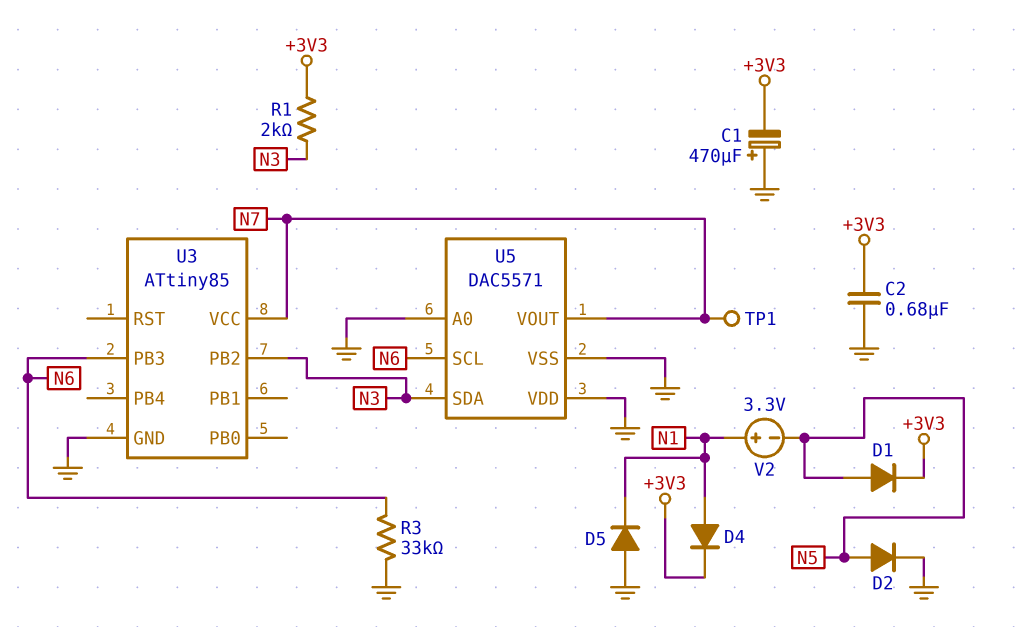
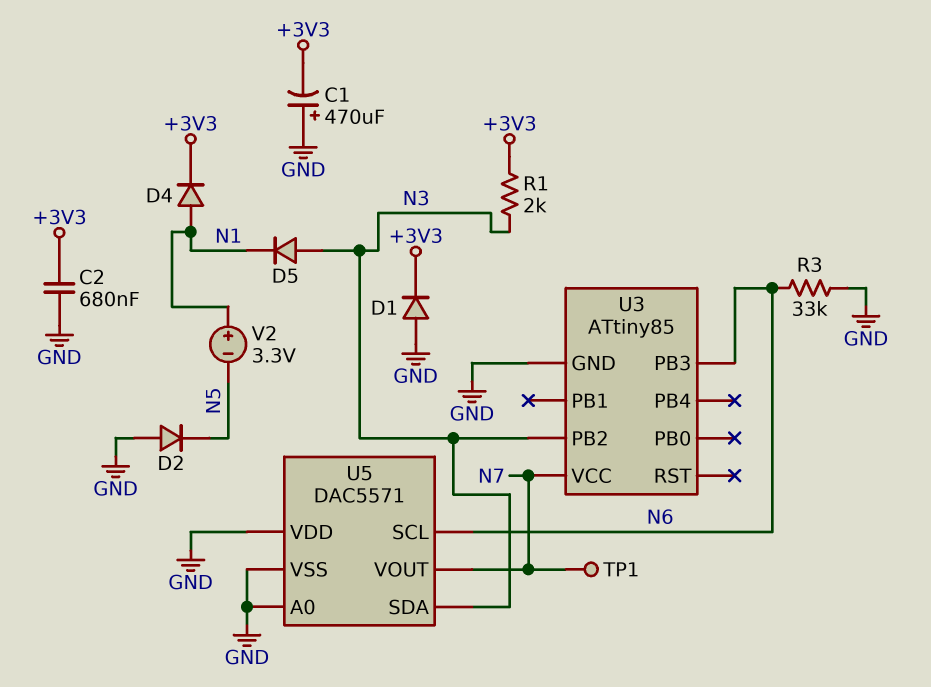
D1: diode (A N5, K +3V3) -> diode (A GND, K +3V3)
D2: diode (A N5, K GND) -> diode (A GND, K N5)
D5: diode (A GND, K N1) -> diode (A N3, K N1)

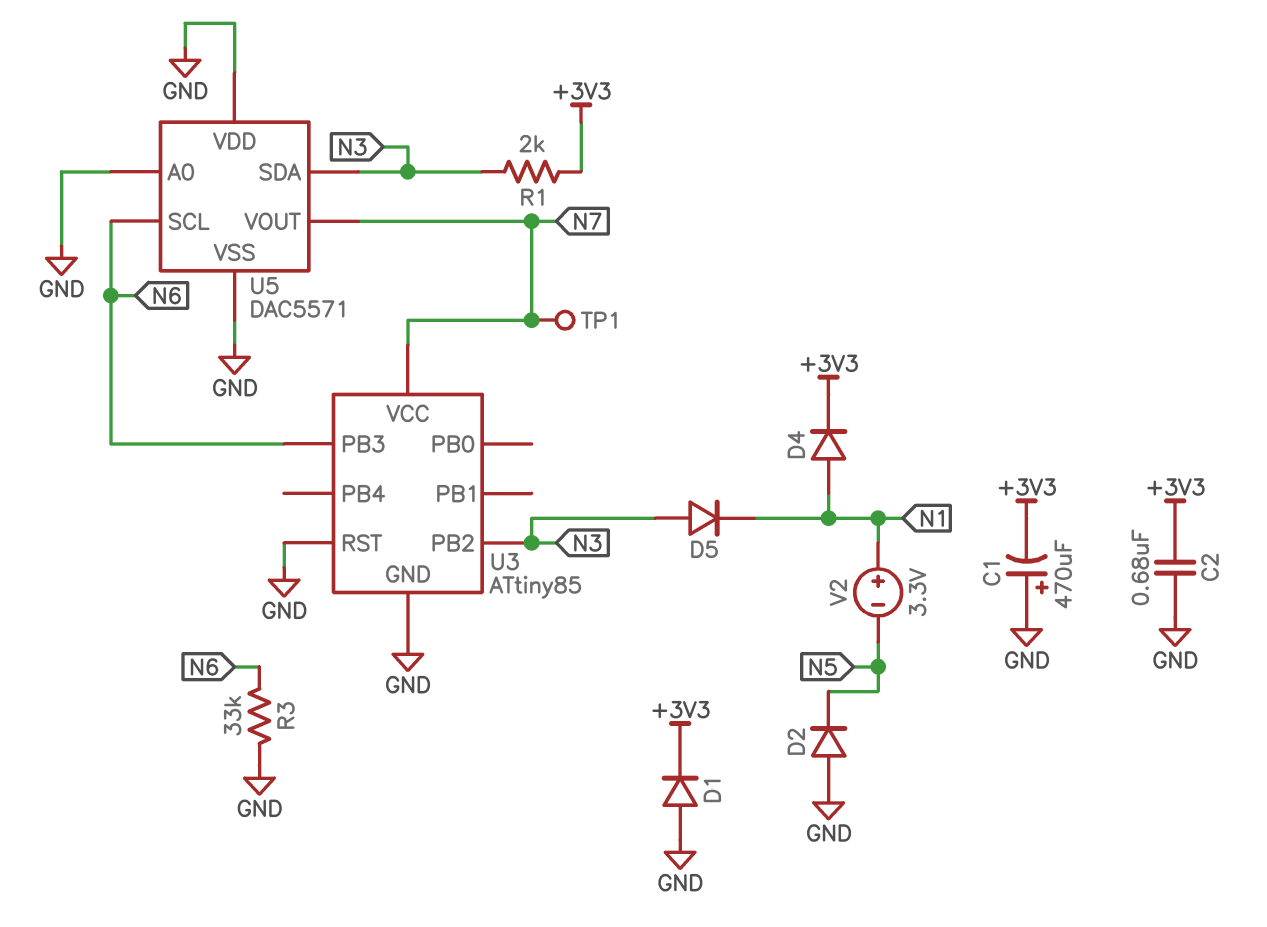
U3 pin RST: none -> GND

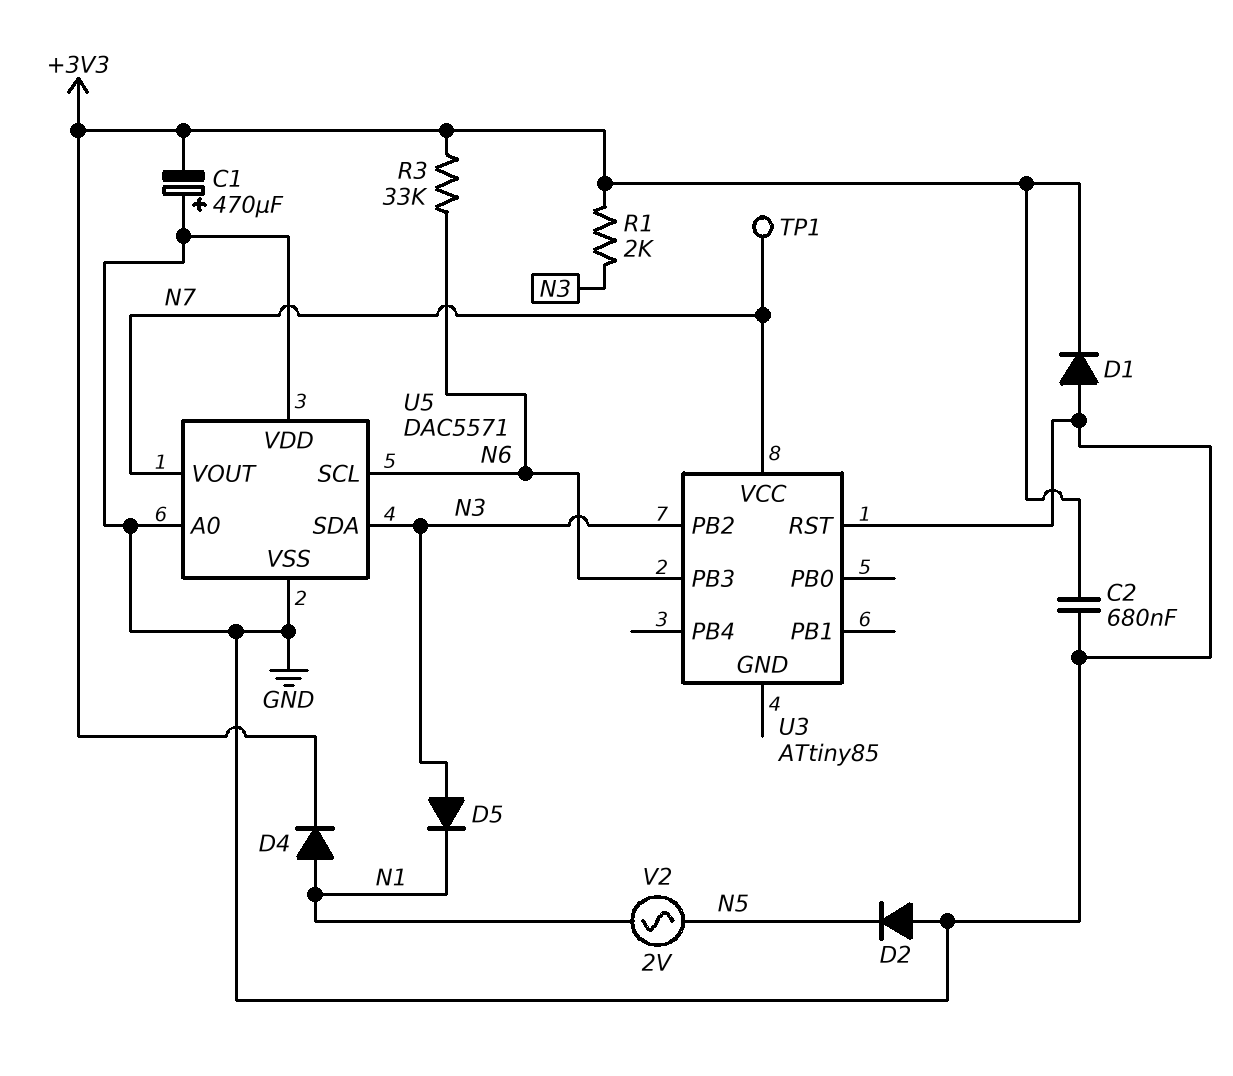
R3: 33k (GND, N6) -> 33k (+3V3, N6)
U3 pin GND: GND -> none
V2: 3.3V (plus N1, minus N5) -> AC 2V (N1, N5)

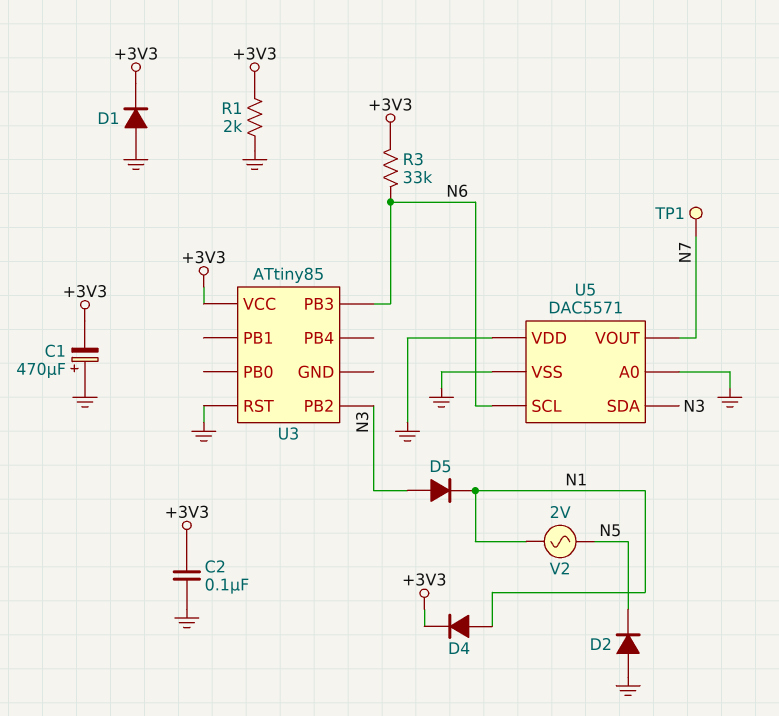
C2: 680nF (+3V3, GND) -> 100nF (+3V3, GND)
R1: 2k (+3V3, N3) -> 2k (+3V3, GND)
U3 pin VCC: N7 -> +3V3

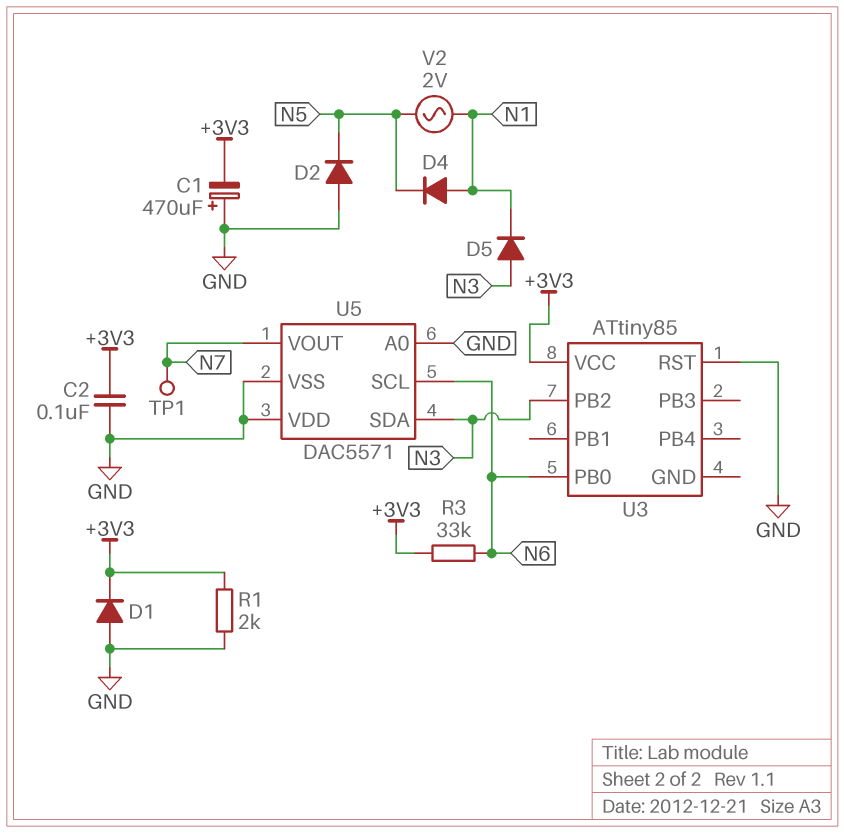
D4: diode (A N1, K +3V3) -> diode (A N1, K N5)
U3 pin PB0: none -> N6
U3 pin PB3: N6 -> none

